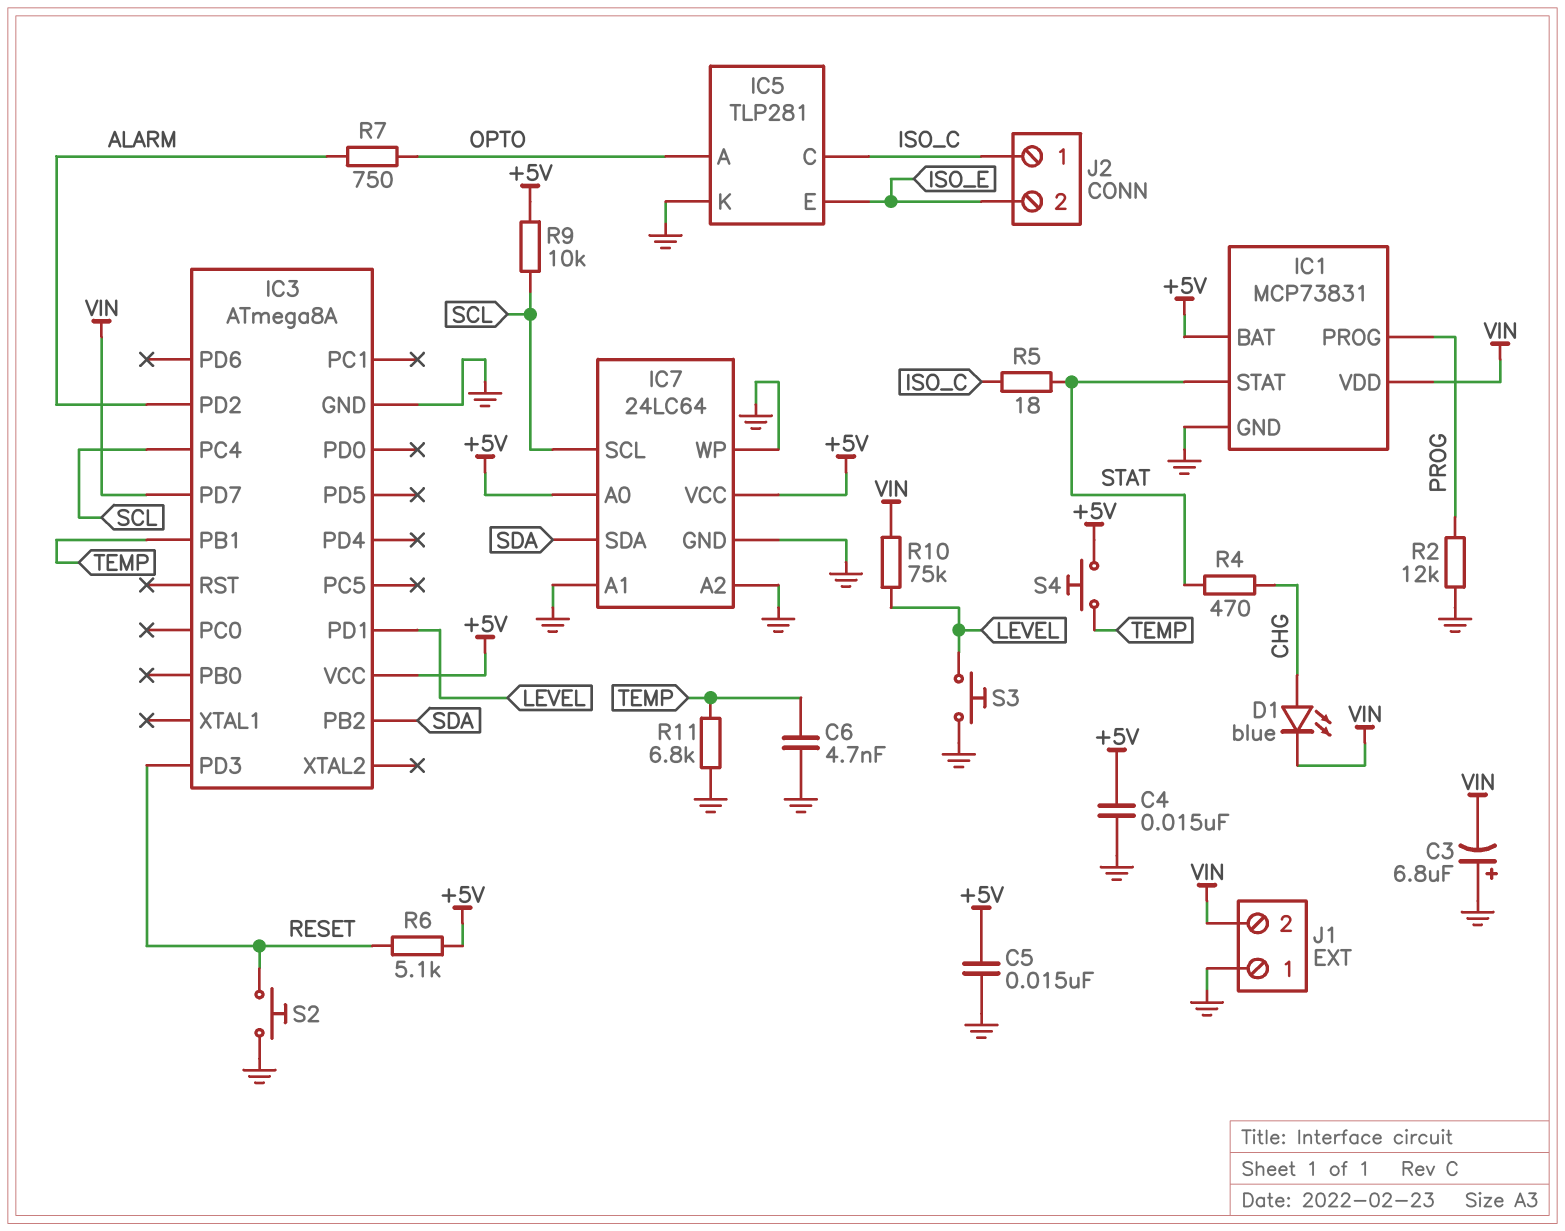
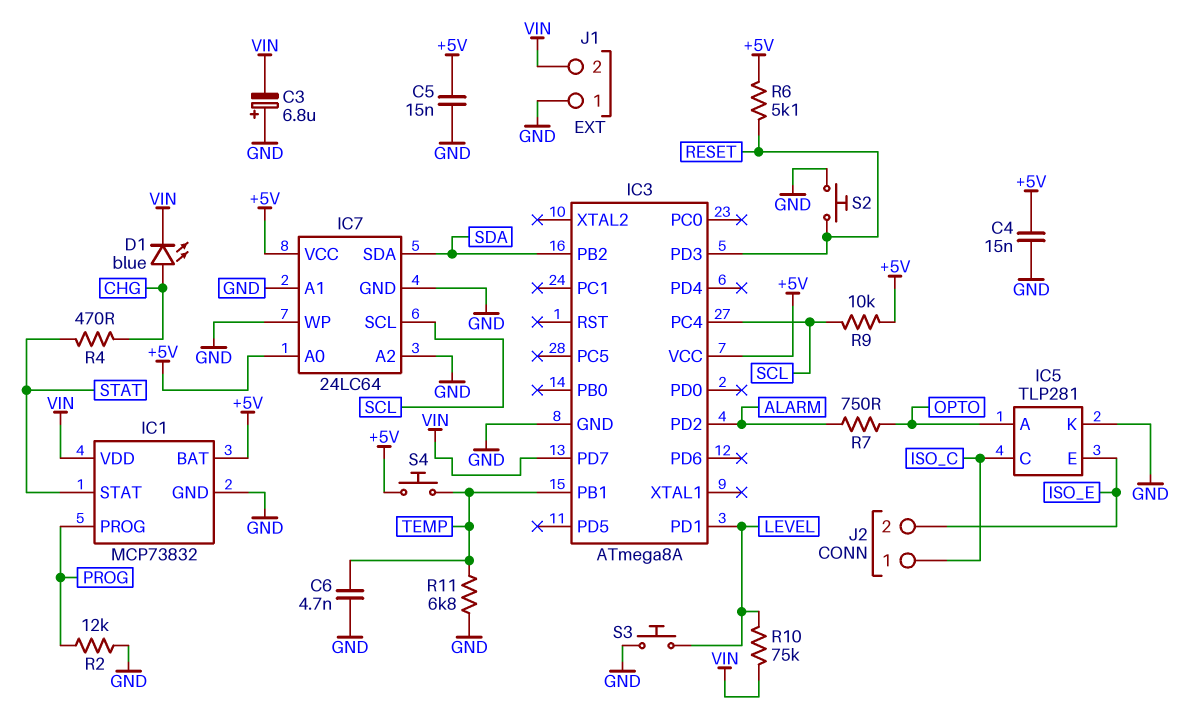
IC1: MCP73831 -> MCP73832
R5: 18 (ISO_C, STAT) -> none

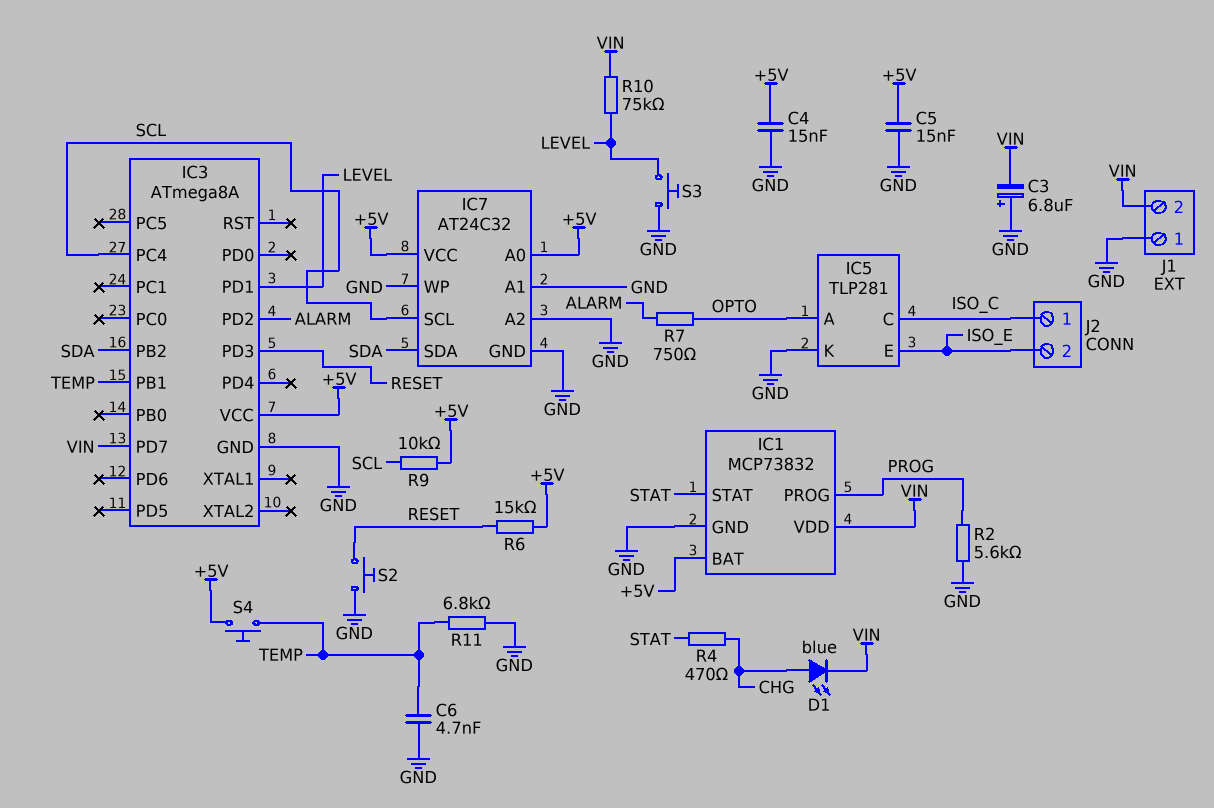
IC7: 24LC64 -> AT24C32
R2: 12k (GND, PROG) -> 5.6k (GND, PROG)
R6: 5.1k (+5V, RESET) -> 15k (+5V, RESET)

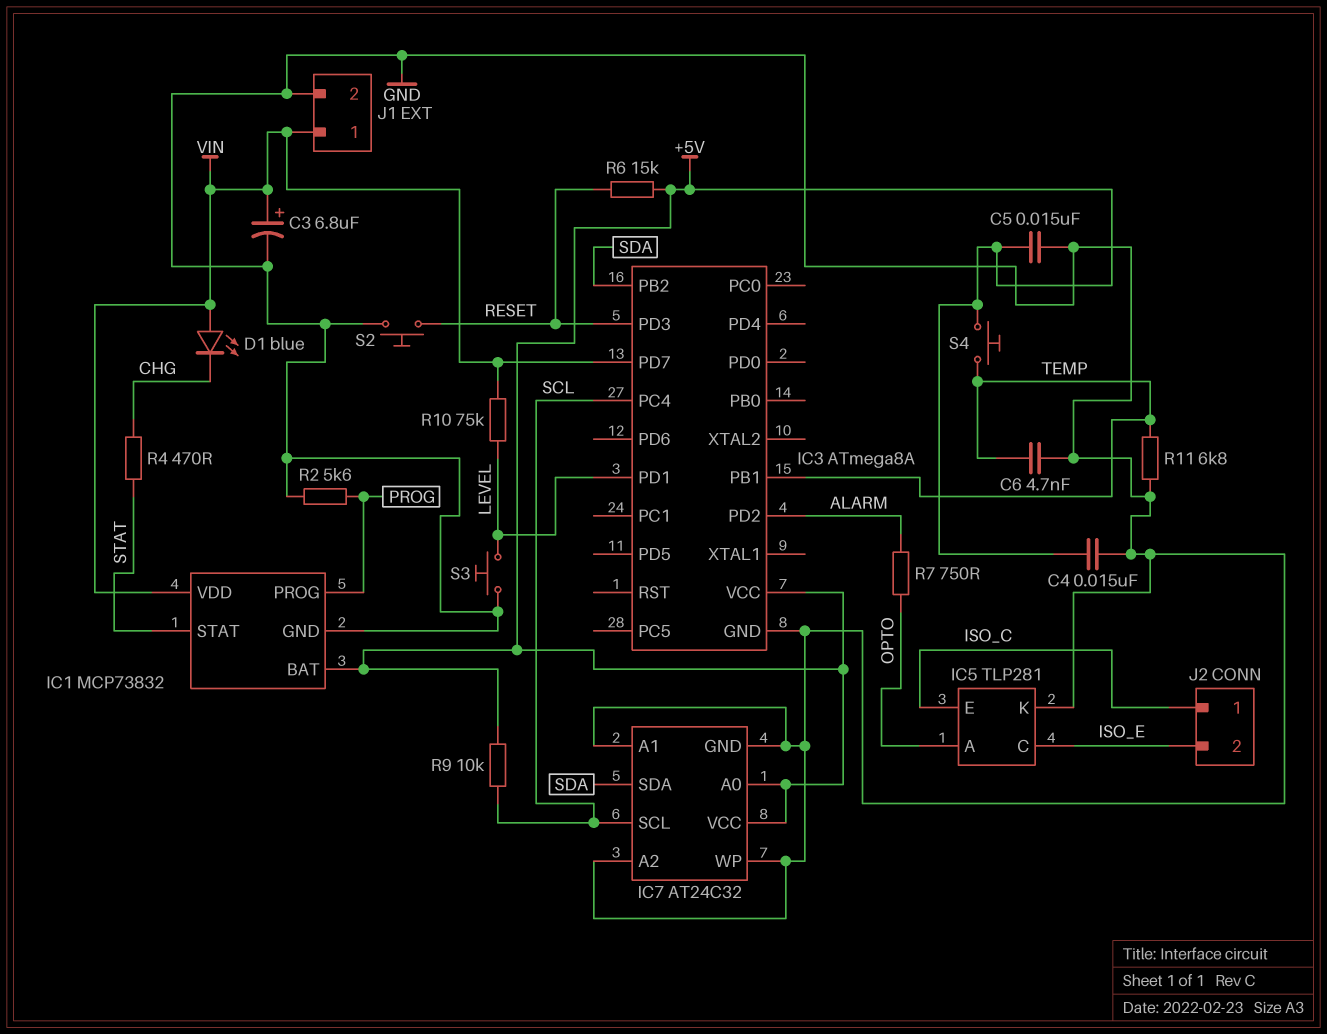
C3: 6.8uF (plus GND, minus VIN) -> 6.8uF (plus VIN, minus GND)
D1: LED blue (A CHG, K VIN) -> LED blue (A VIN, K CHG)
IC5 pin C: ISO_C -> ISO_E
IC5 pin E: ISO_E -> ISO_C
J1 pin 1: GND -> VIN
J1 pin 2: VIN -> GND

